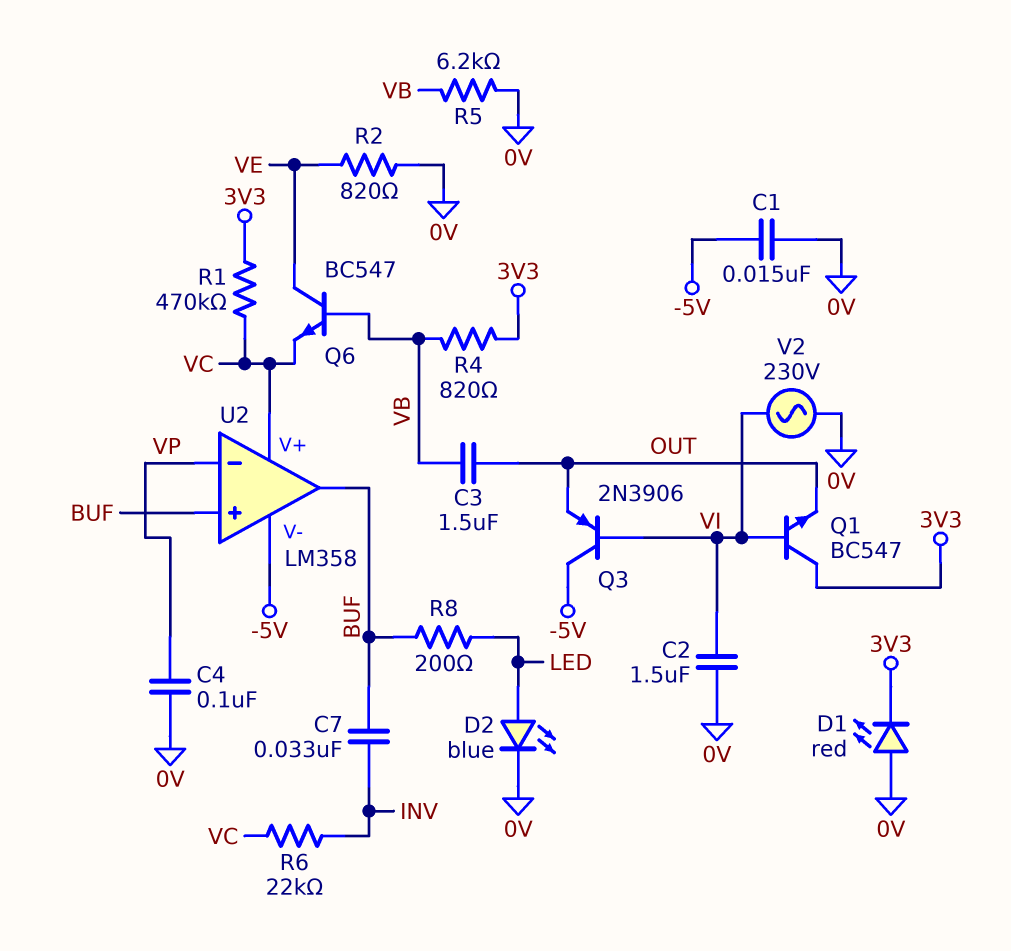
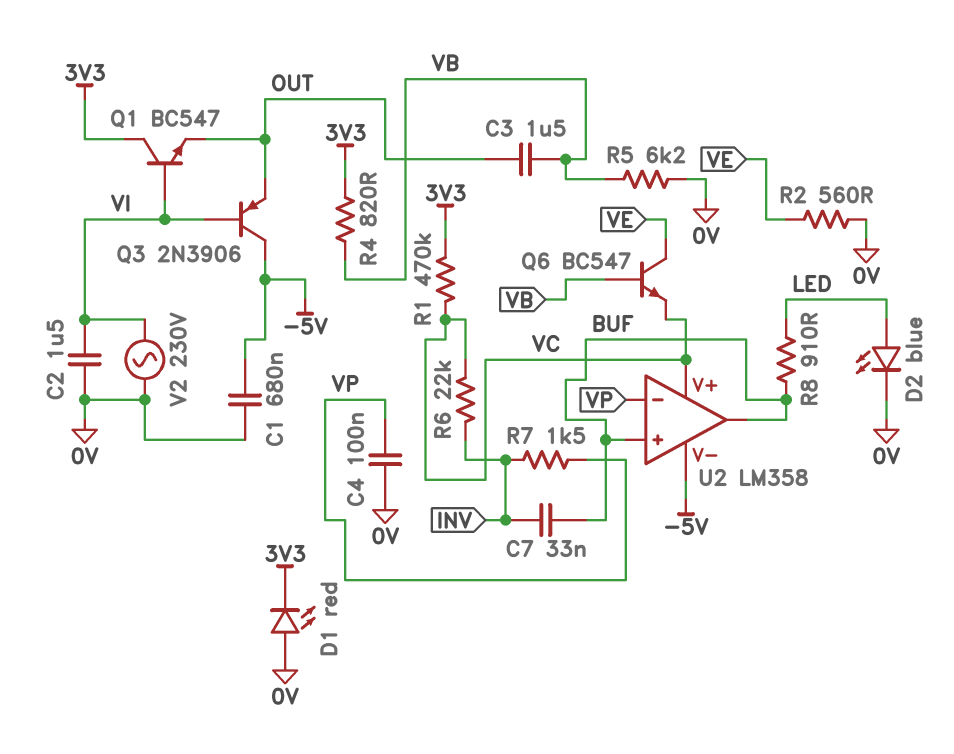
C1: 15nF (-5V, 0V) -> 680nF (-5V, 0V)
R2: 820 (0V, VE) -> 560 (0V, VE)
R7: none -> 1.5k (INV, VP)
R8: 200 (BUF, LED) -> 910 (BUF, LED)

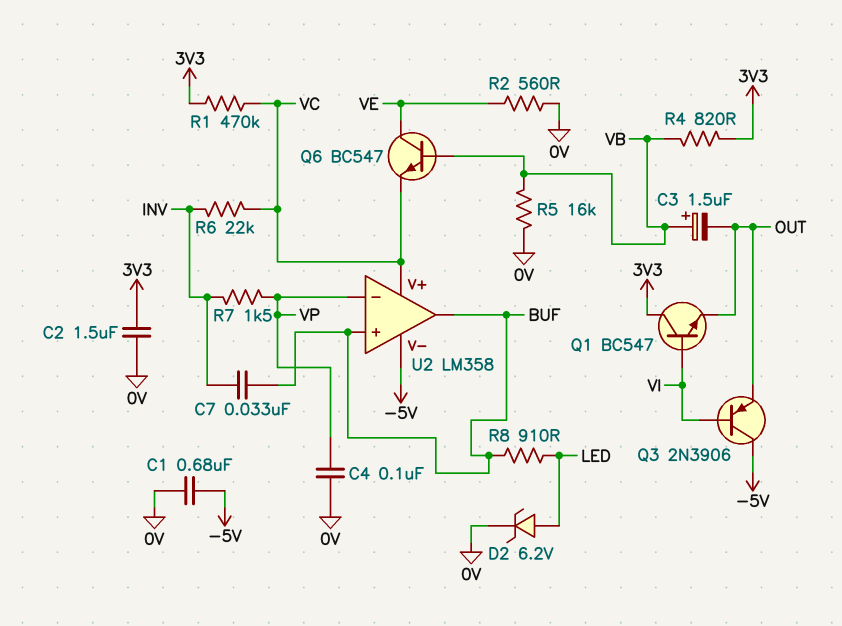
C2: 1.5uF (0V, VI) -> 1.5uF (0V, 3V3)
C3: 1.5uF (OUT, VB) -> 1.5uF (plus VB, minus OUT)
D1: LED red (A 0V, K 3V3) -> none
D2: LED blue (A LED, K 0V) -> zener 6.2V (A LED, K 0V)
R5: 6.2k (0V, VB) -> 16k (0V, VB)
V2: AC 230V (0V, VI) -> none

